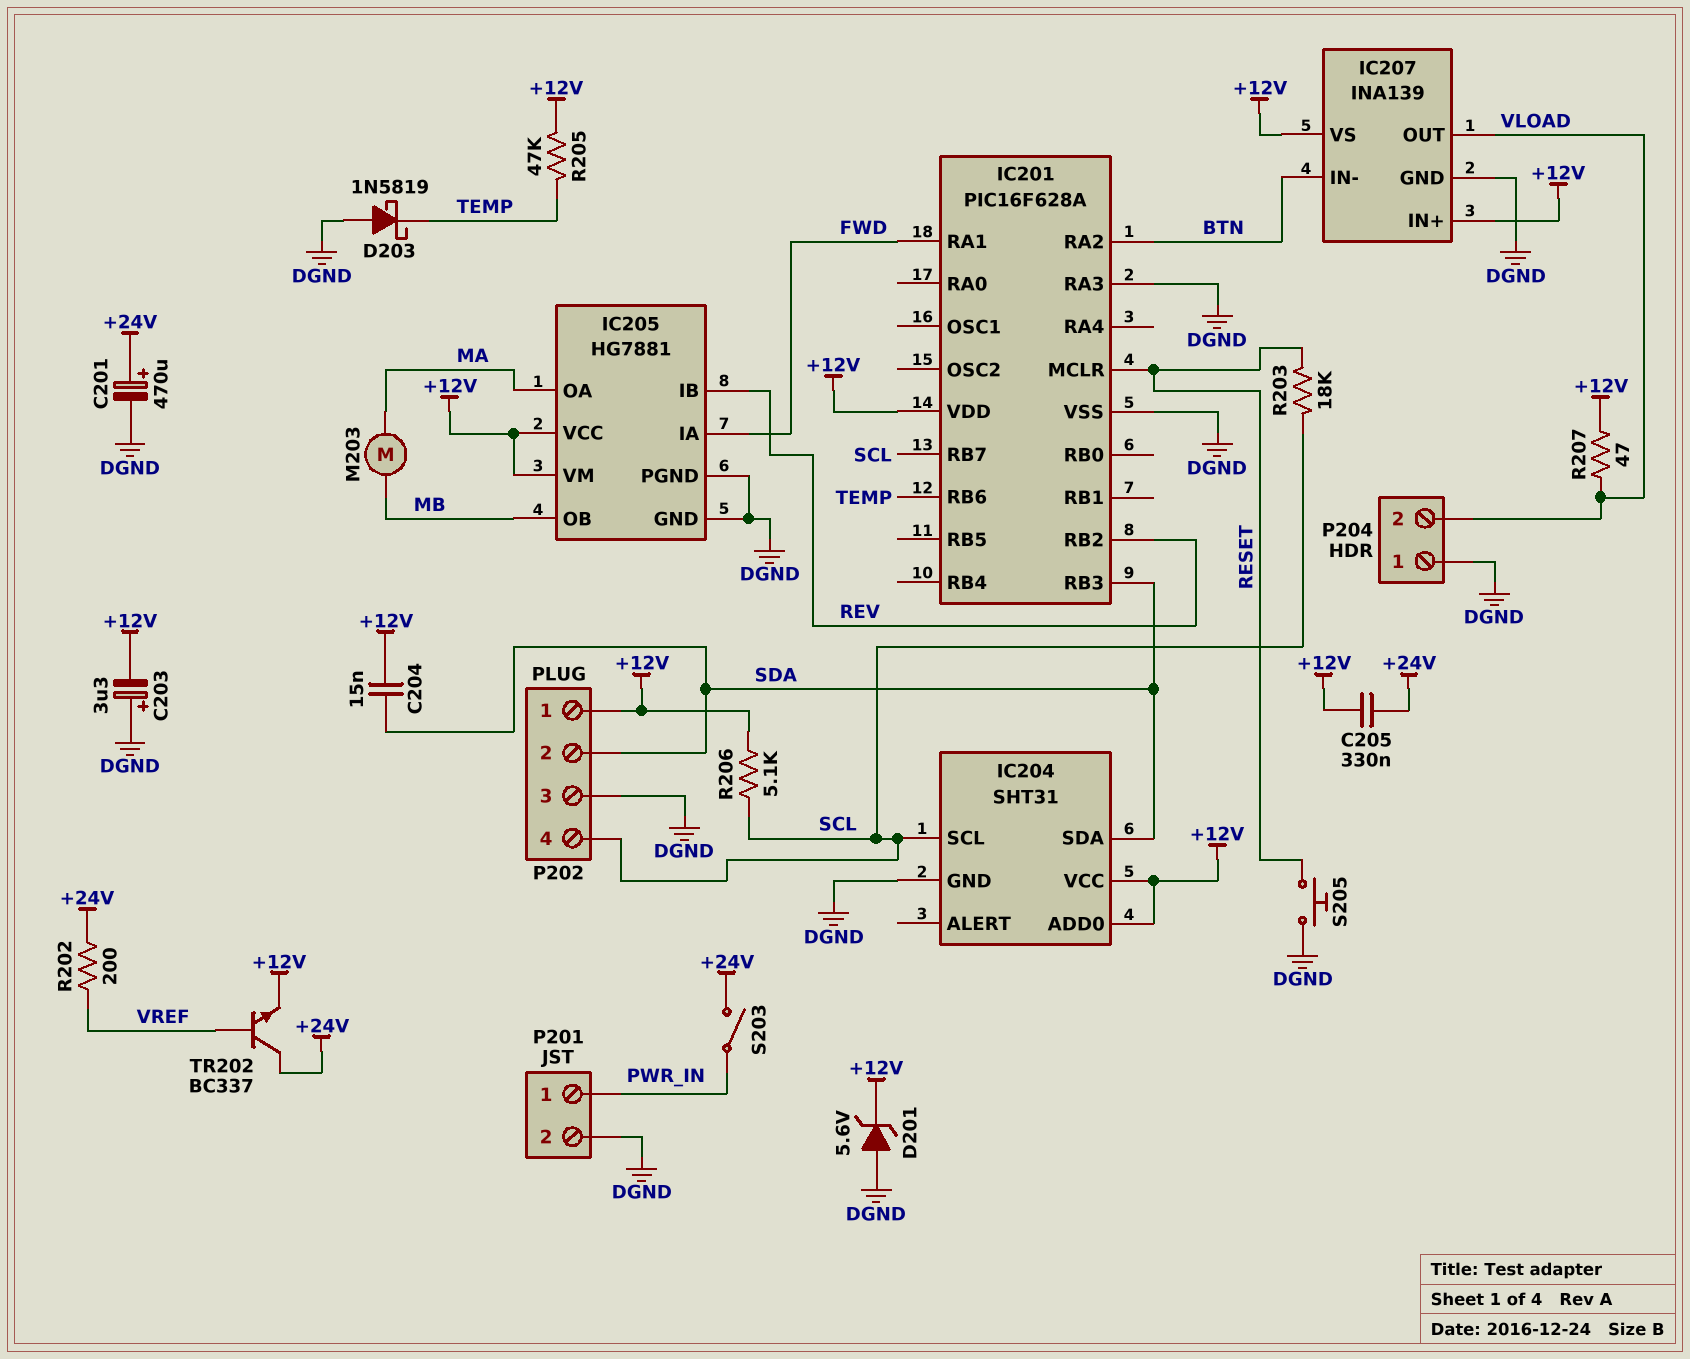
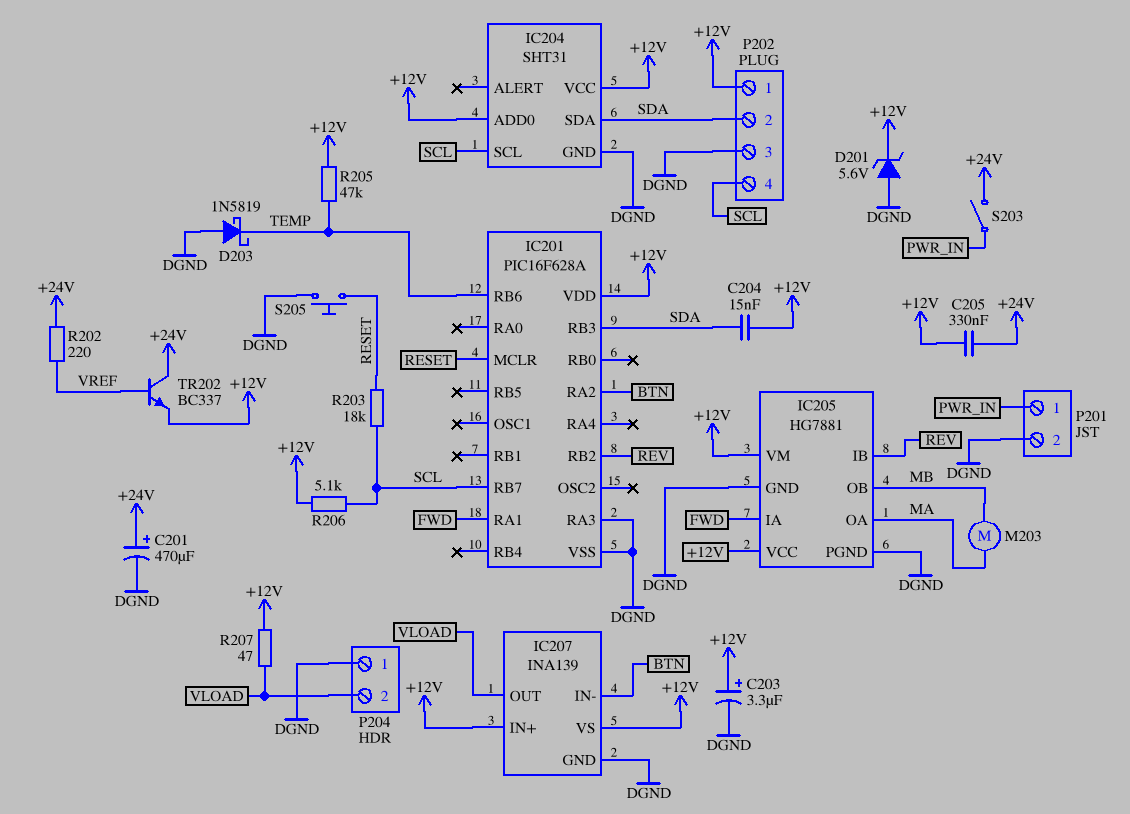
C203: 3.3uF (plus DGND, minus +12V) -> 3.3uF (plus +12V, minus DGND)
R202: 200 (+24V, VREF) -> 220 (+24V, VREF)

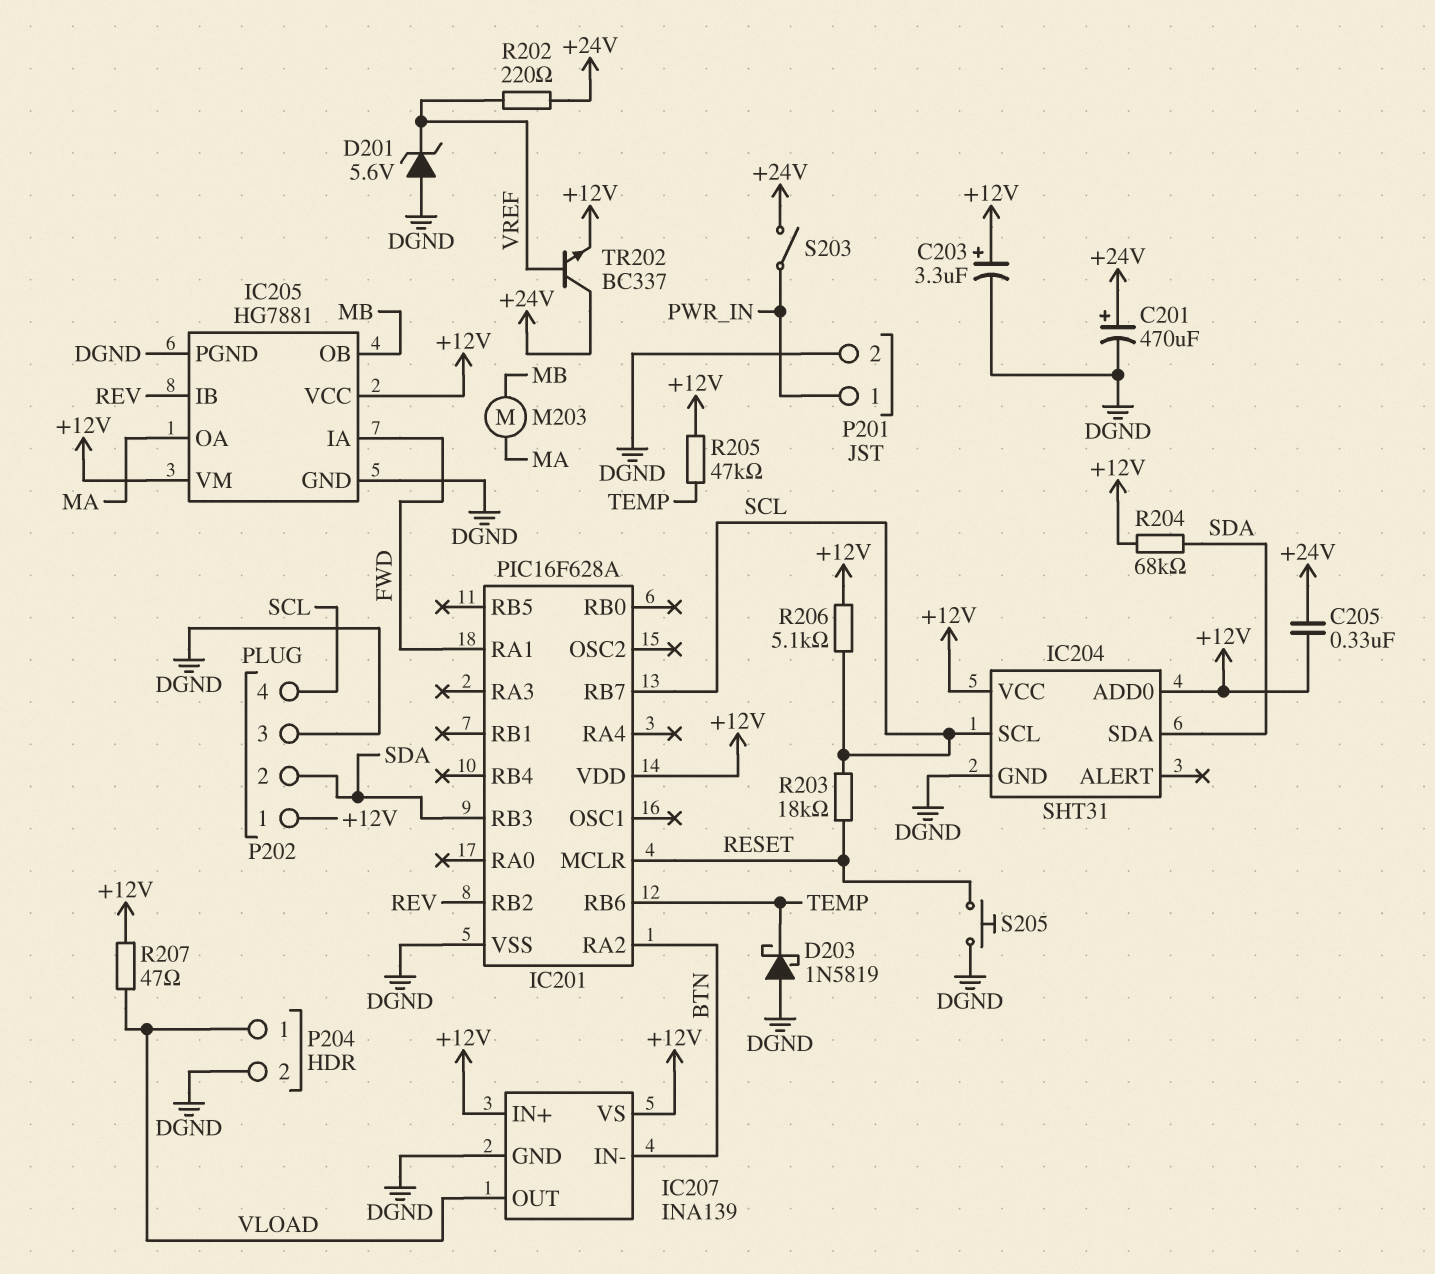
C204: 15nF (+12V, SDA) -> none
D201: zener 5.6V (A DGND, K +12V) -> zener 5.6V (A DGND, K VREF)
IC201 pin RA3: DGND -> none
P204 pin 1: DGND -> VLOAD
P204 pin 2: VLOAD -> DGND
R204: none -> 68k (+12V, SDA)

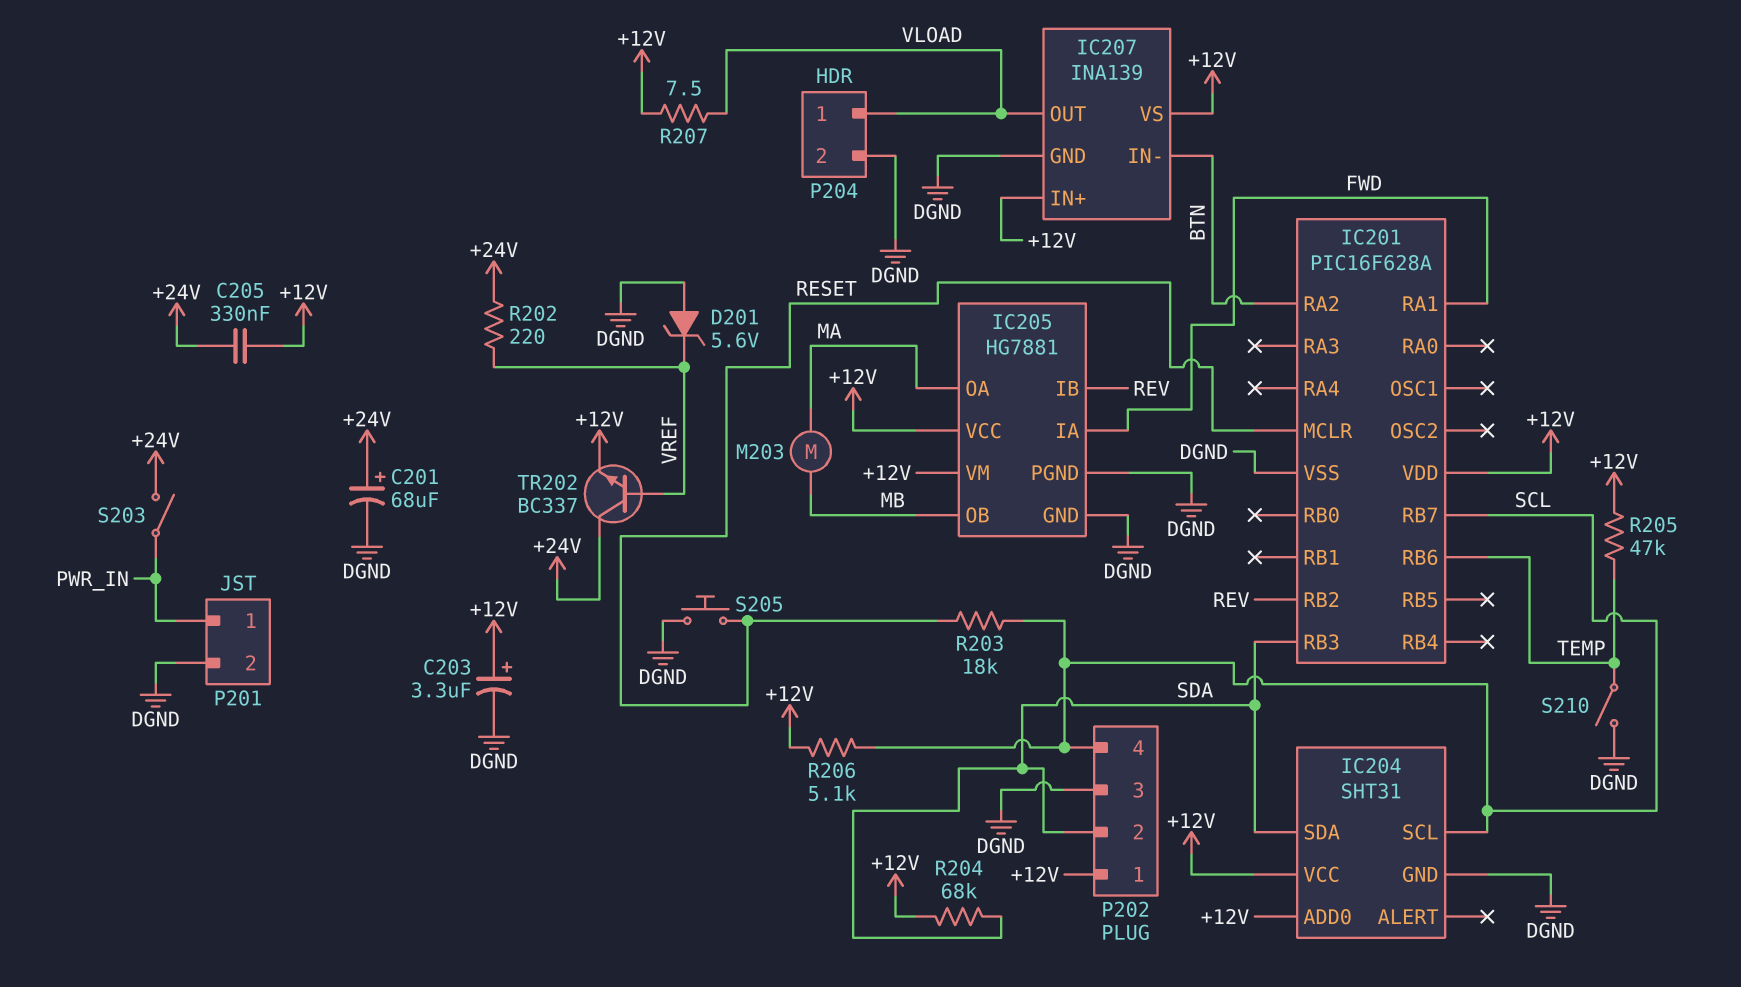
C201: 470uF (plus +24V, minus DGND) -> 68uF (plus +24V, minus DGND)
D203: schottky 1N5819 (A DGND, K TEMP) -> none
R207: 47 (+12V, VLOAD) -> 7.5 (+12V, VLOAD)
S210: none -> switch (DGND, TEMP)

